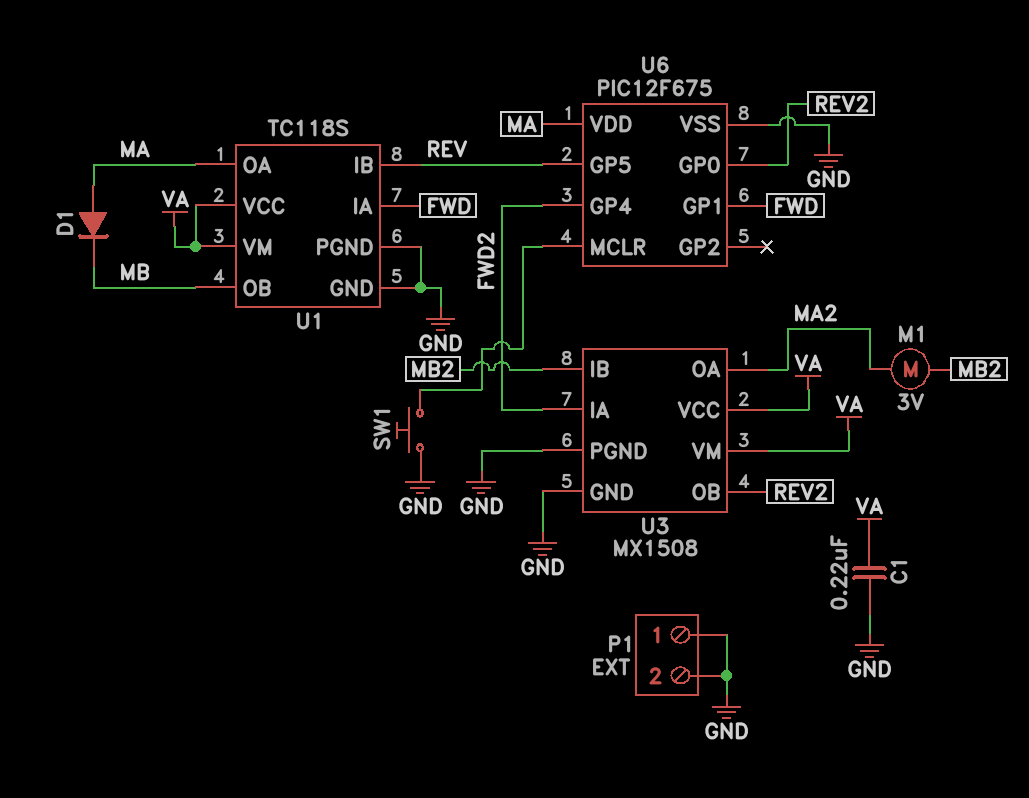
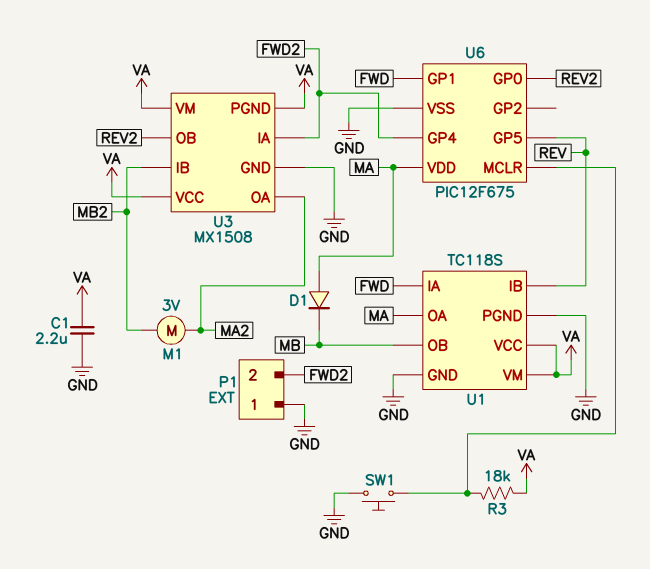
C1: 220nF (GND, VA) -> 2.2uF (GND, VA)
P1 pin 2: GND -> FWD2
R3: none -> 18k (U6/MCLR, VA)
U3 pin PGND: GND -> VA

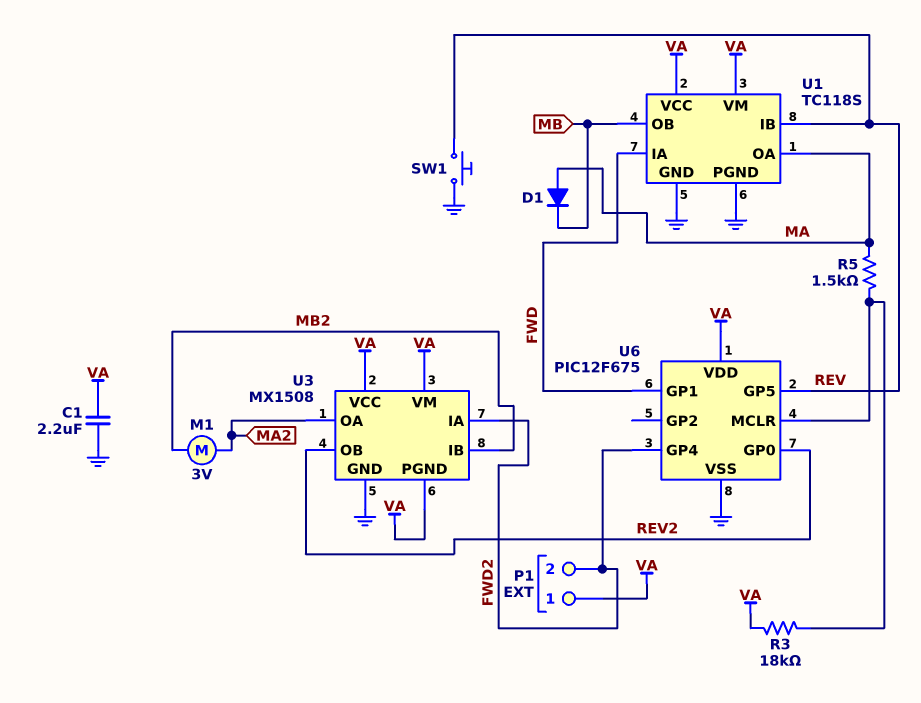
P1 pin 1: GND -> VA
R5: none -> 1.5k (MA, U6/MCLR)
SW1: button (GND, U6/MCLR) -> button (GND, REV)
U6 pin VDD: MA -> VA

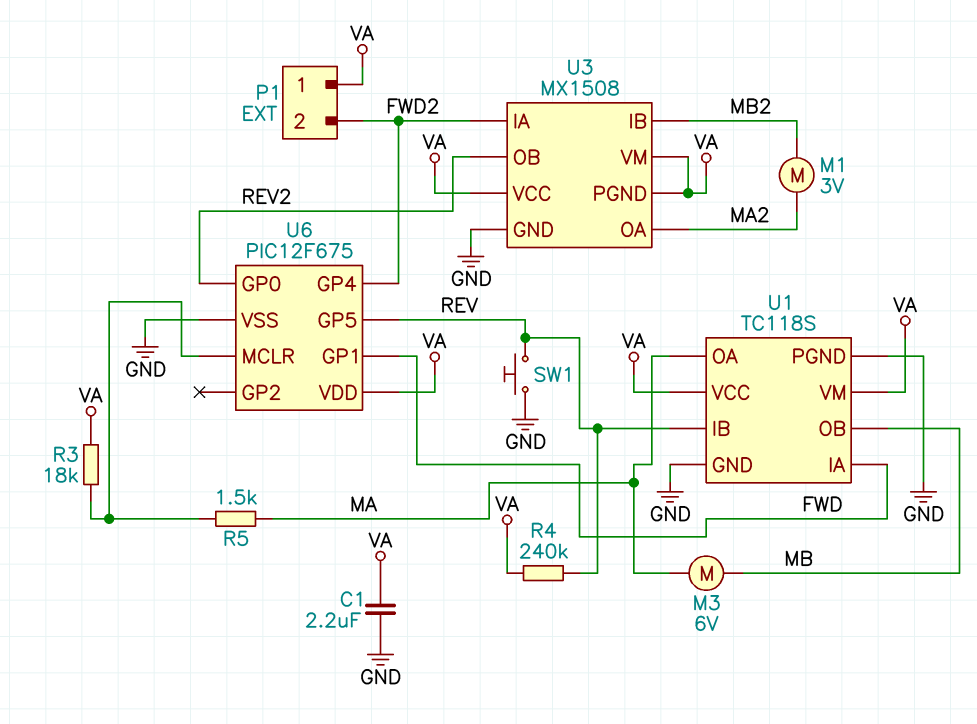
D1: diode (A MA, K MB) -> none
M3: none -> motor 6V (MA, MB)
R4: none -> 240k (REV, VA)

